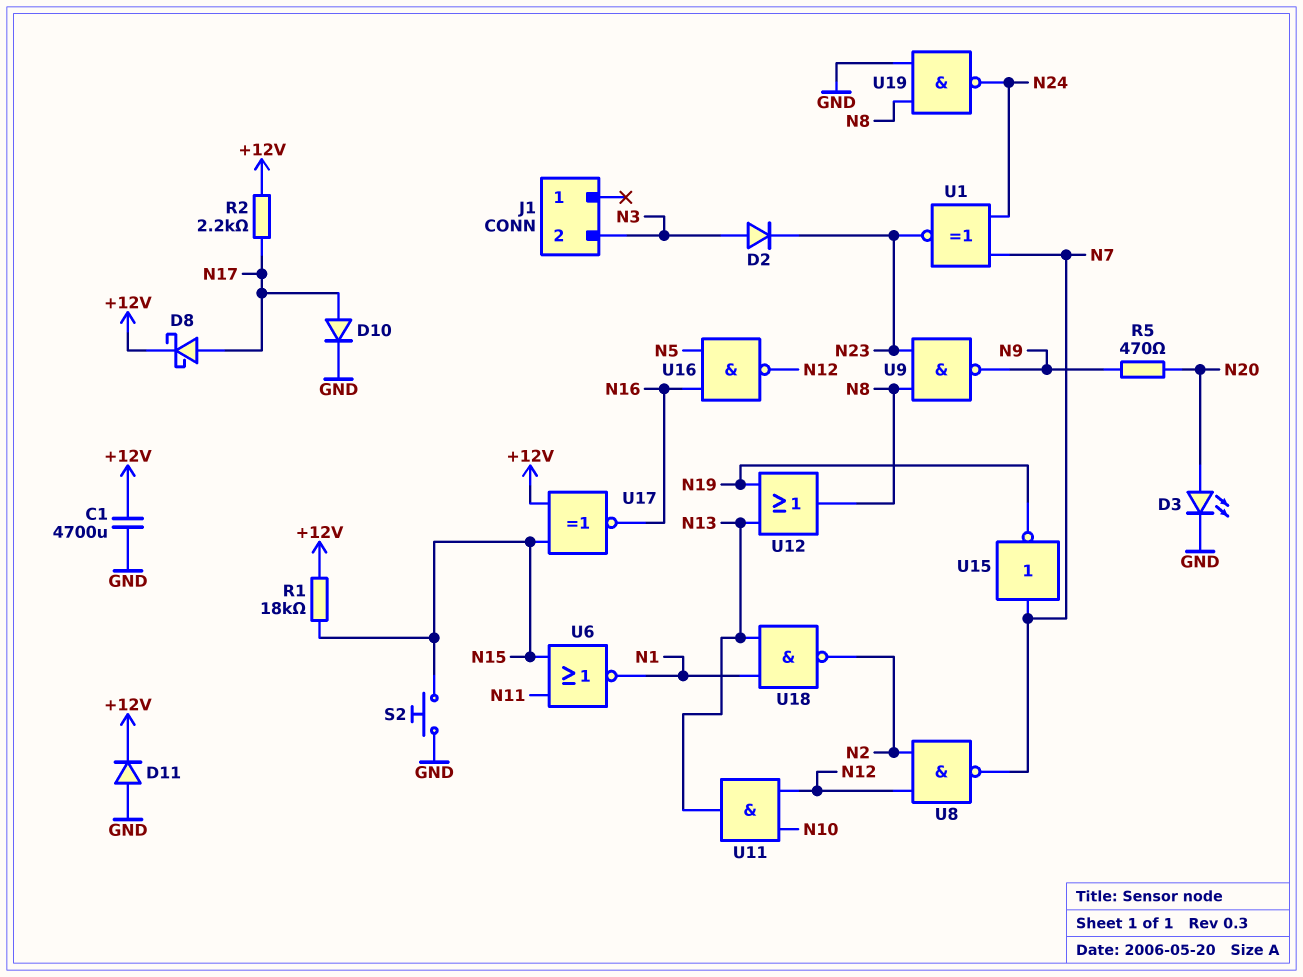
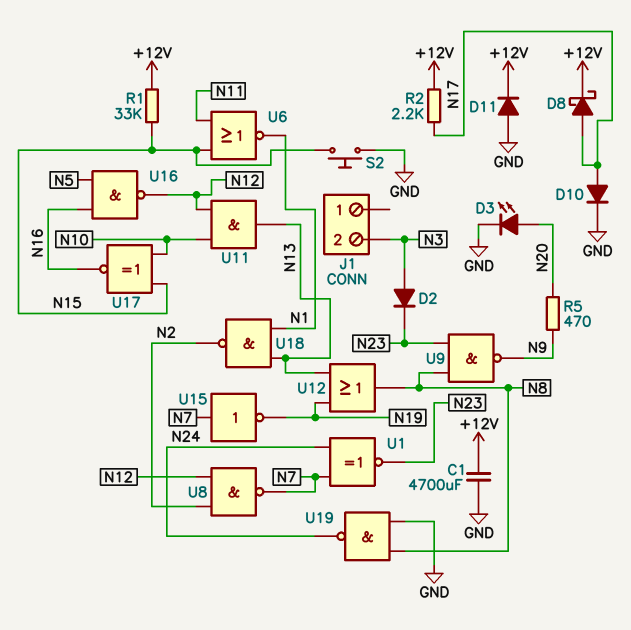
R1: 18k (+12V, N15) -> 33k (+12V, N15)
U17: XNOR (in +12V, in N15, out N16) -> XNOR (in N10, in N15, out N16)

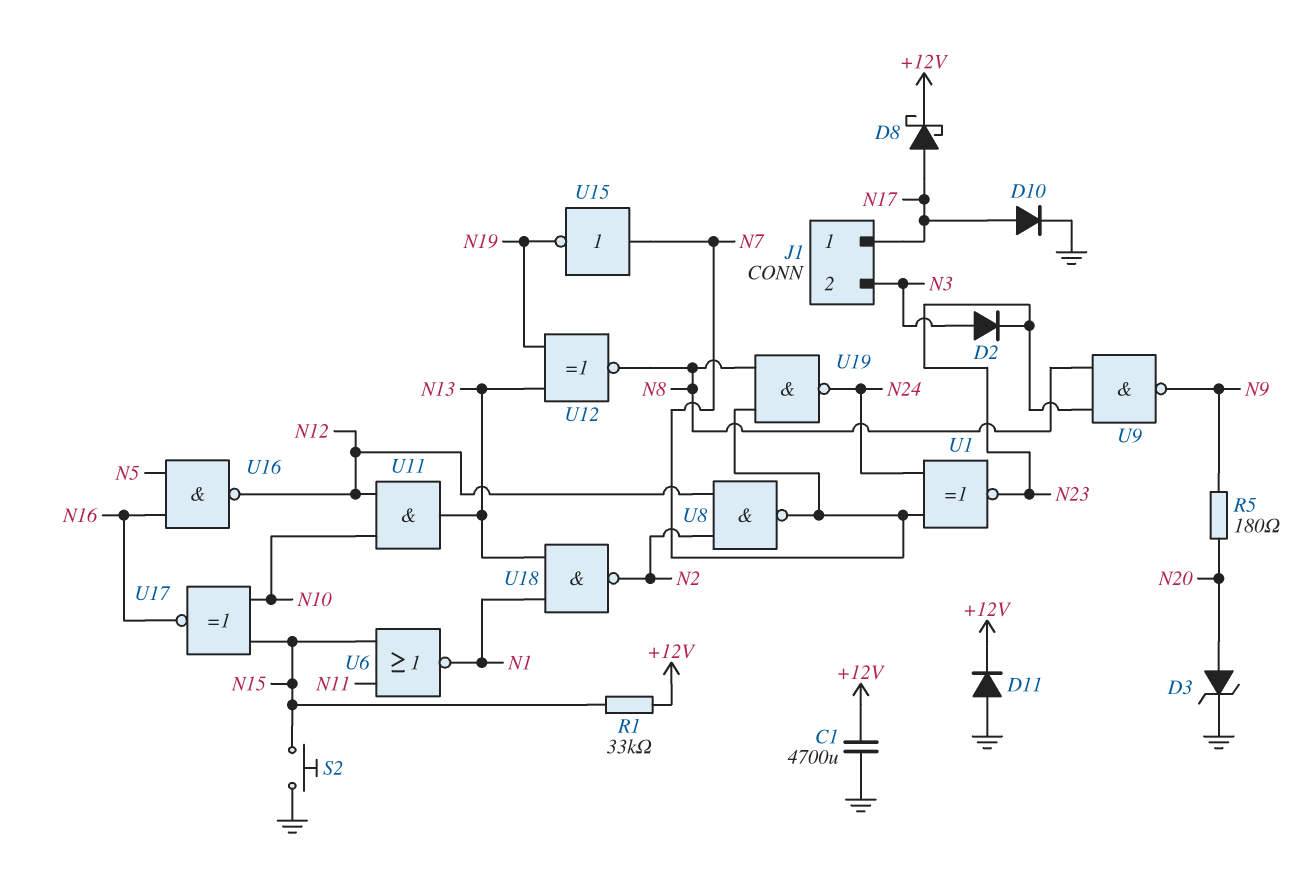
D3: LED (A N20, K GND) -> zener (A N20, K GND)
J1 pin 1: none -> N17
R2: 2.2k (+12V, N17) -> none
R5: 470 (N9, N20) -> 180 (N9, N20)
U12: OR (in N13, in N19, out N8) -> XNOR (in N13, in N19, out N8)
U19: NAND (in GND, in N8, out N24) -> NAND (in N7, in N8, out N24)

